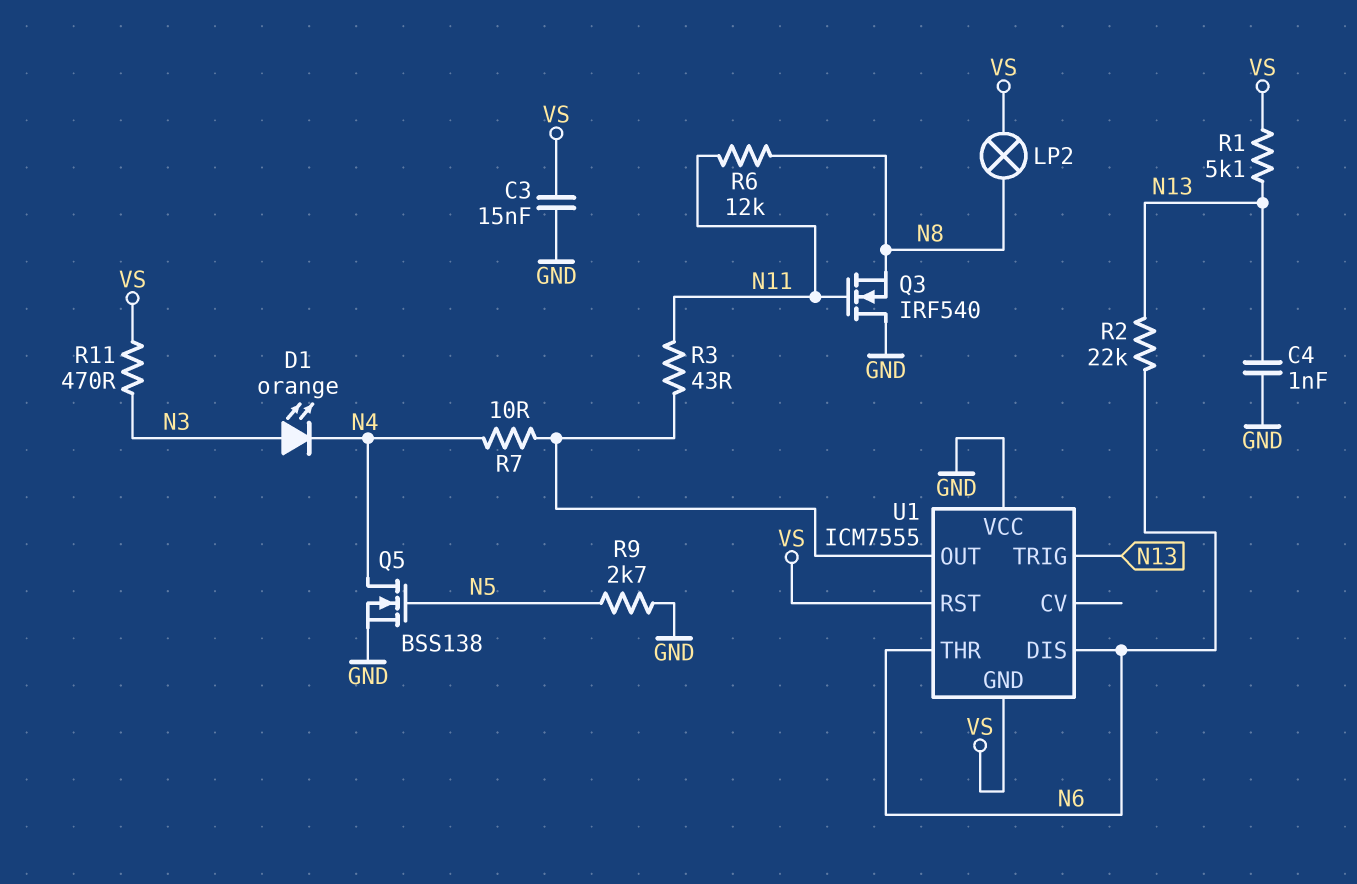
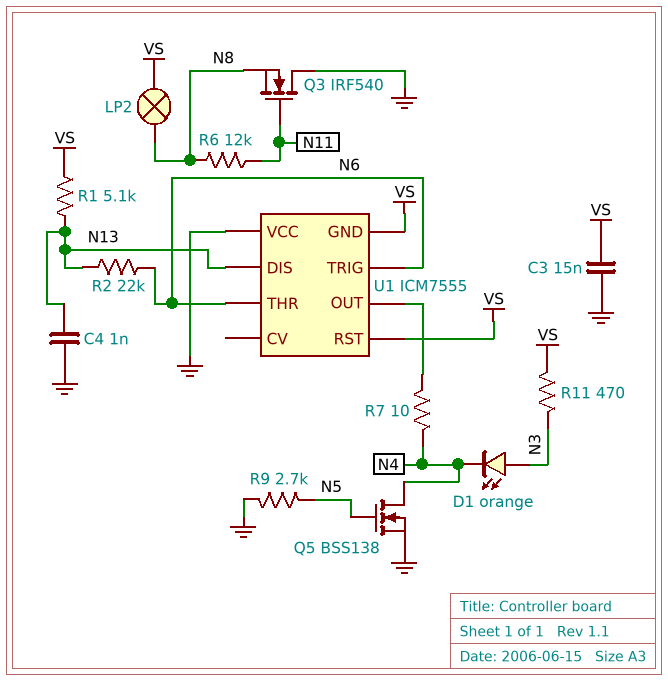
R3: 43 (N11, U1/OUT) -> none
U1 pin DIS: N6 -> N13
U1 pin TRIG: N13 -> N6

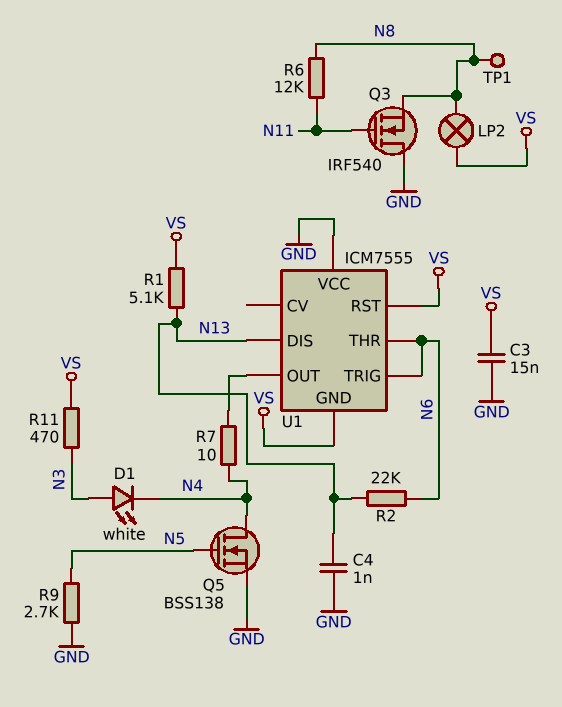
D1: LED orange (A N3, K N4) -> LED white (A N3, K N4)
TP1: none -> test point (N8)

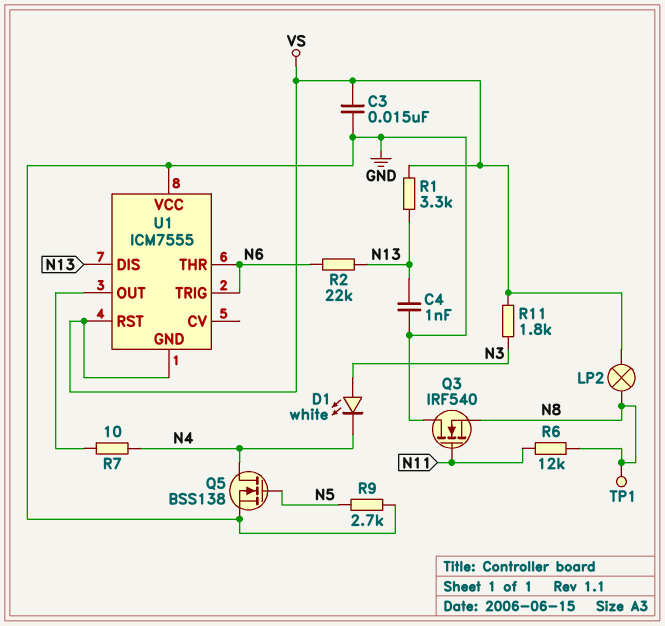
R1: 5.1k (N13, VS) -> 3.3k (N13, VS)
R11: 470 (N3, VS) -> 1.8k (N3, VS)

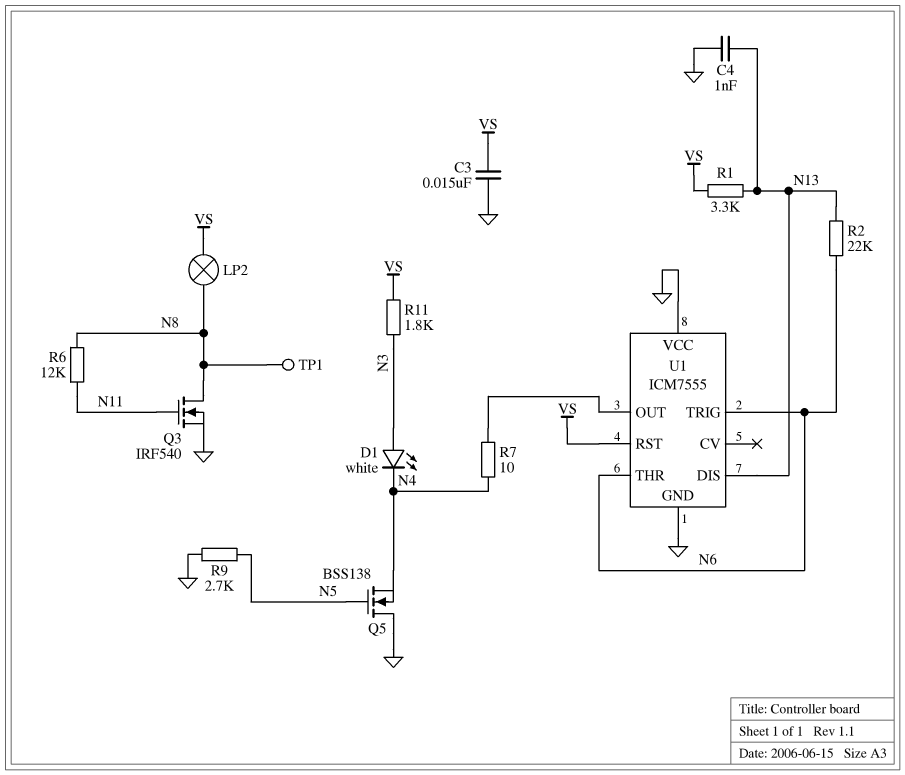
Q3: NMOS IRF540 (G N11, D GND, S N8) -> NMOS IRF540 (G N11, D N8, S GND)
Q5: NMOS BSS138 (G N5, D N4, S GND) -> NMOS BSS138 (G N5, D GND, S N4)
U1 pin GND: VS -> GND

